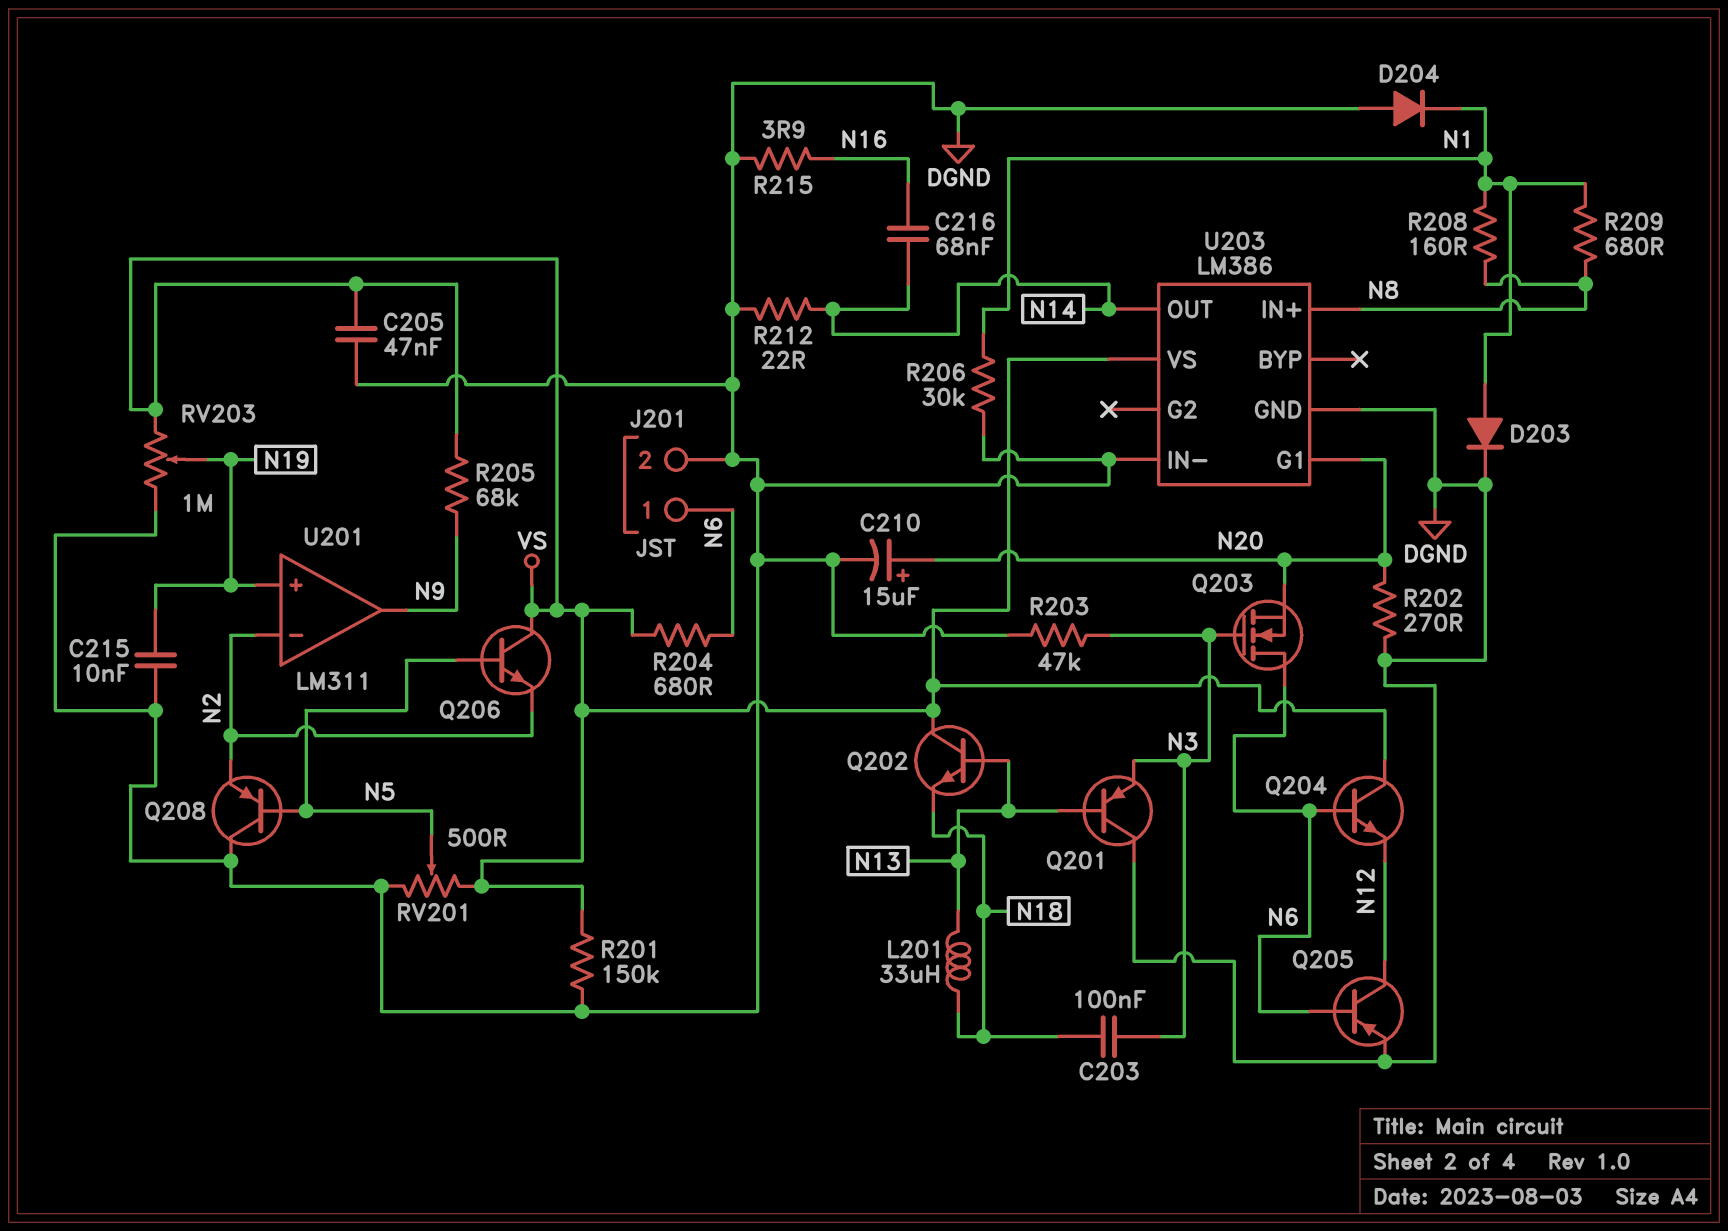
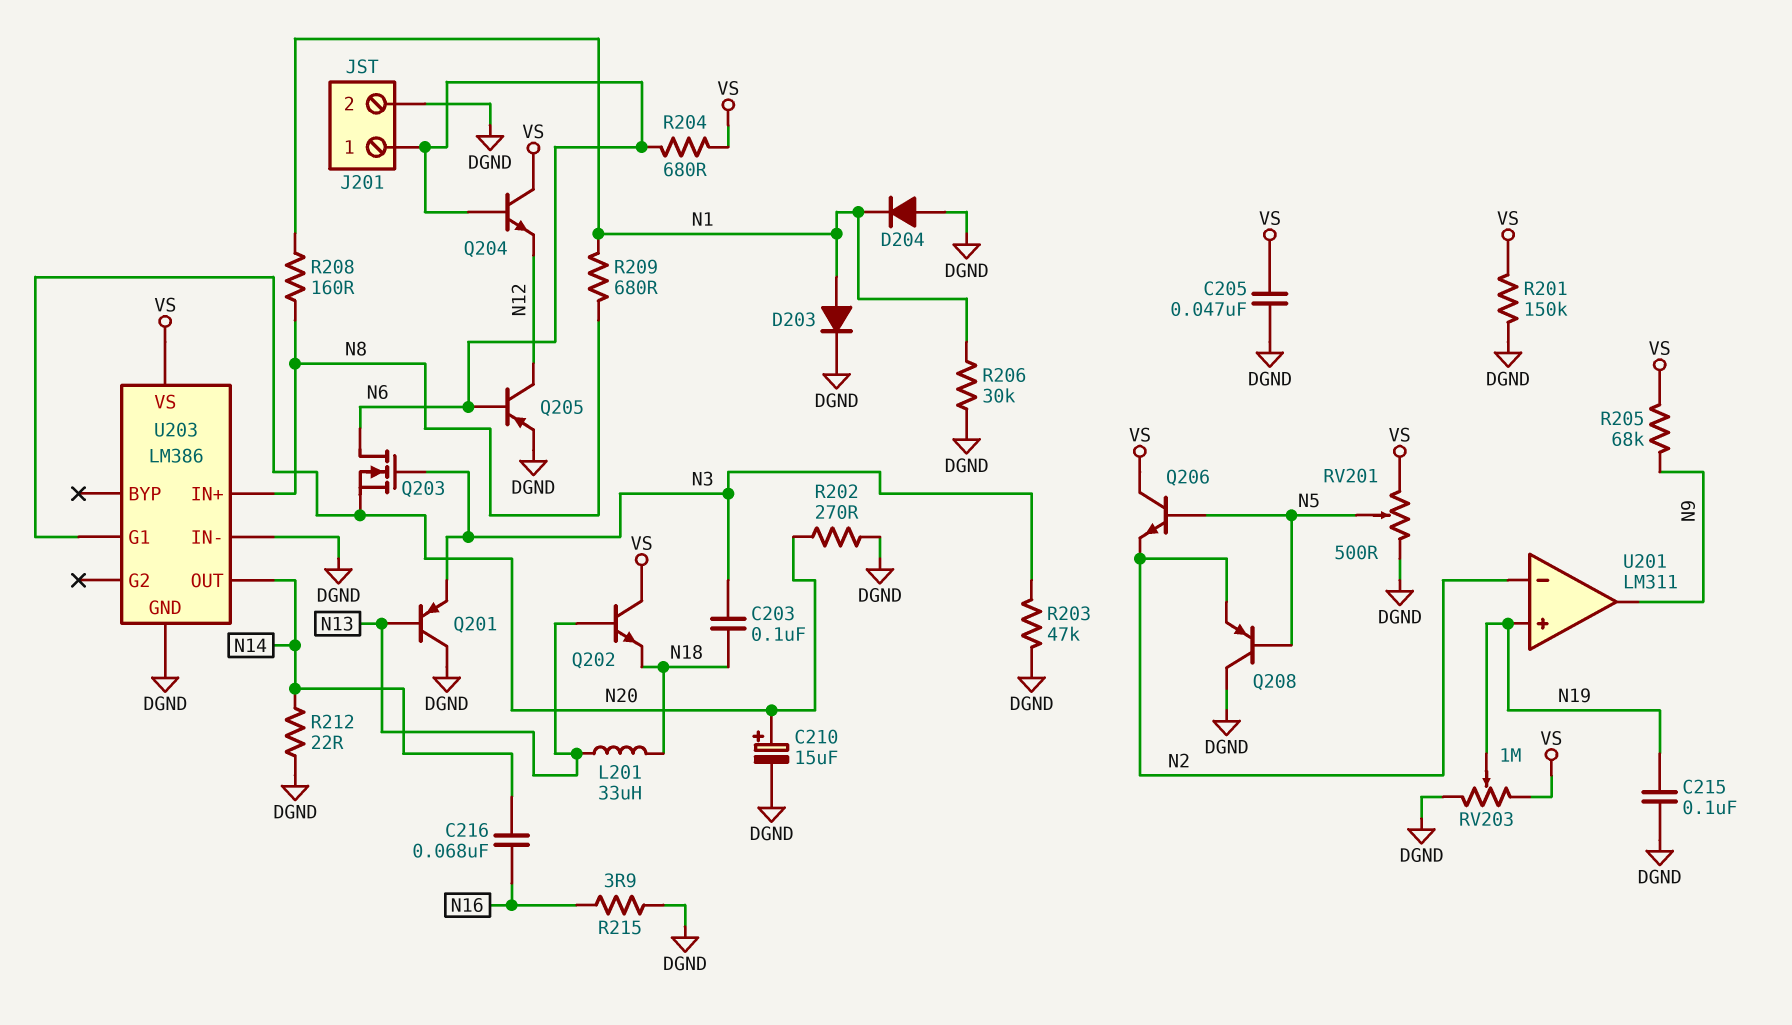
C215: 10nF (DGND, N19) -> 100nF (DGND, N19)

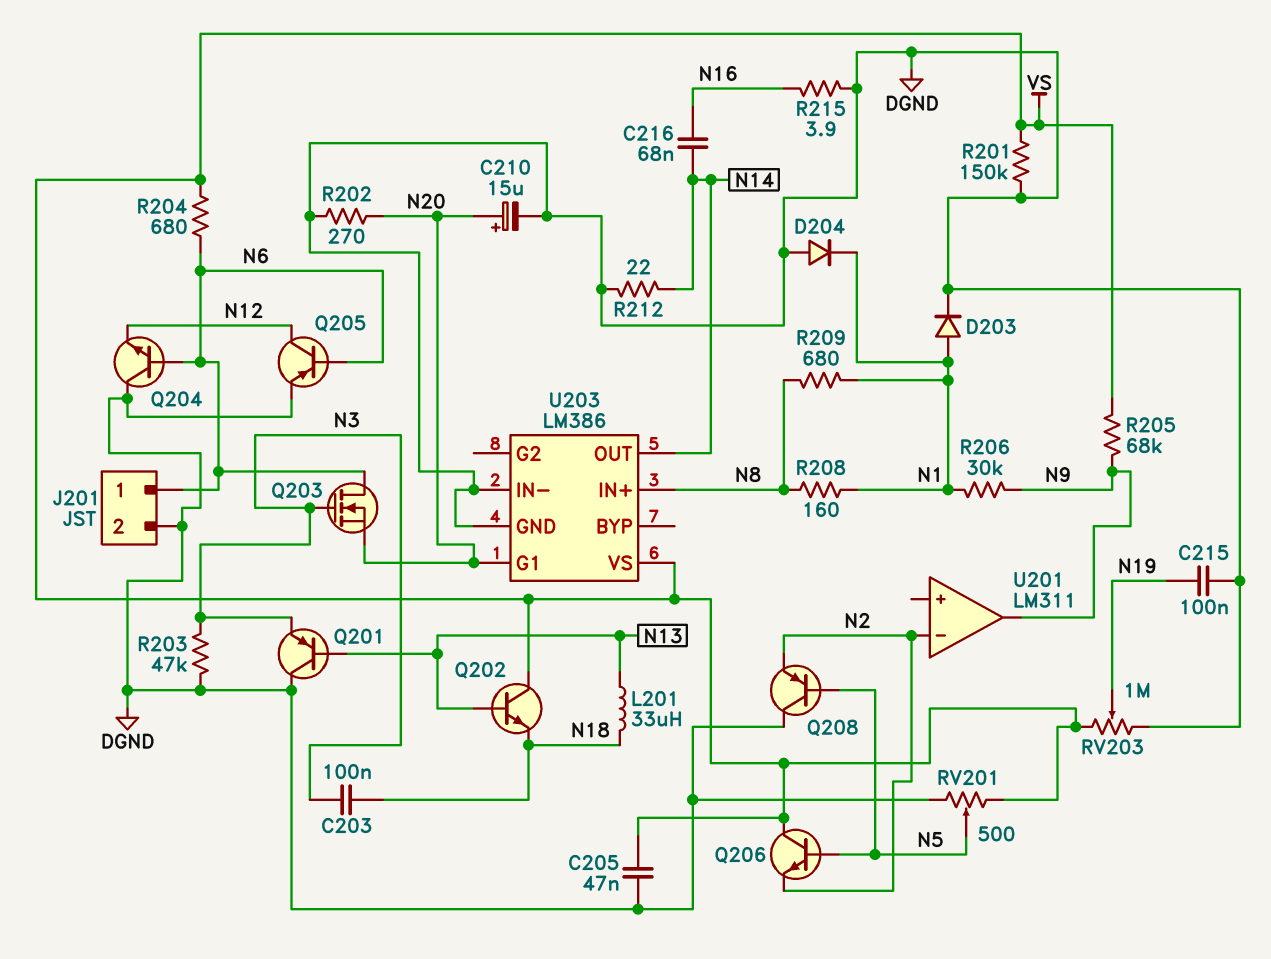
Q204: NPN (B N6, C VS, E N12) -> NPN (B N6, C DGND, E N12)
R206: 30k (DGND, N1) -> 30k (N1, N9)
U201 pin in+: N19 -> none

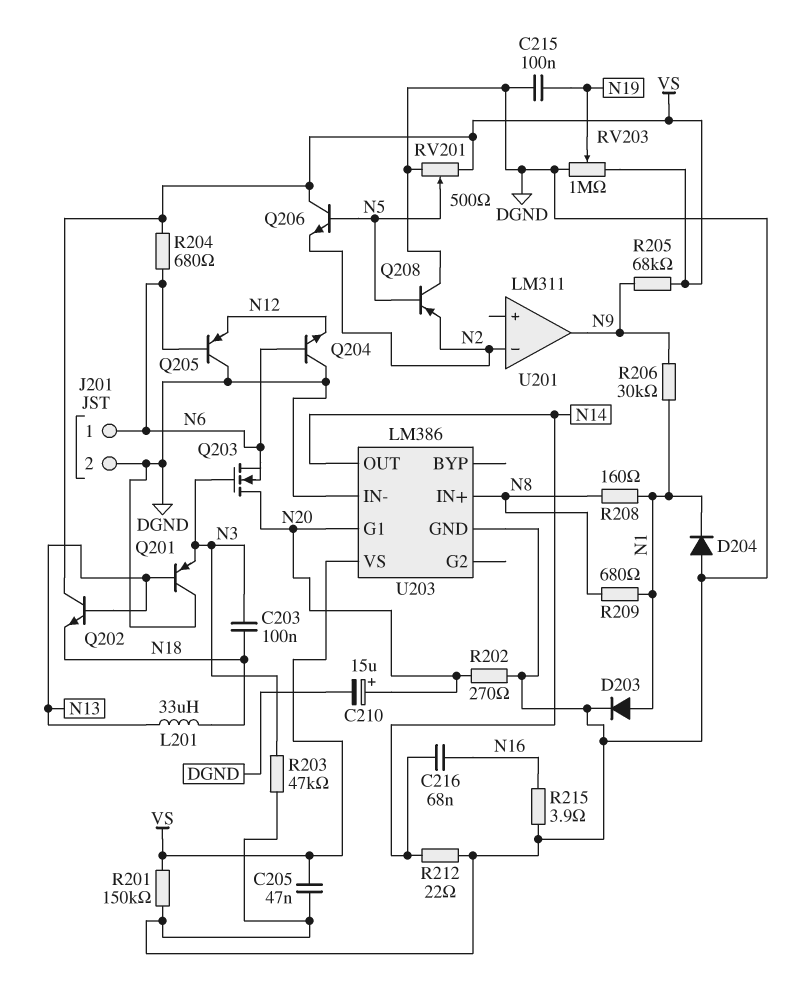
Q203: NMOS (G N3, D N6, S N20) -> NMOS (G N3, D N20, S N6)
Q205: PNP (B N6, C N12, E DGND) -> PNP (B N6, C DGND, E N12)

